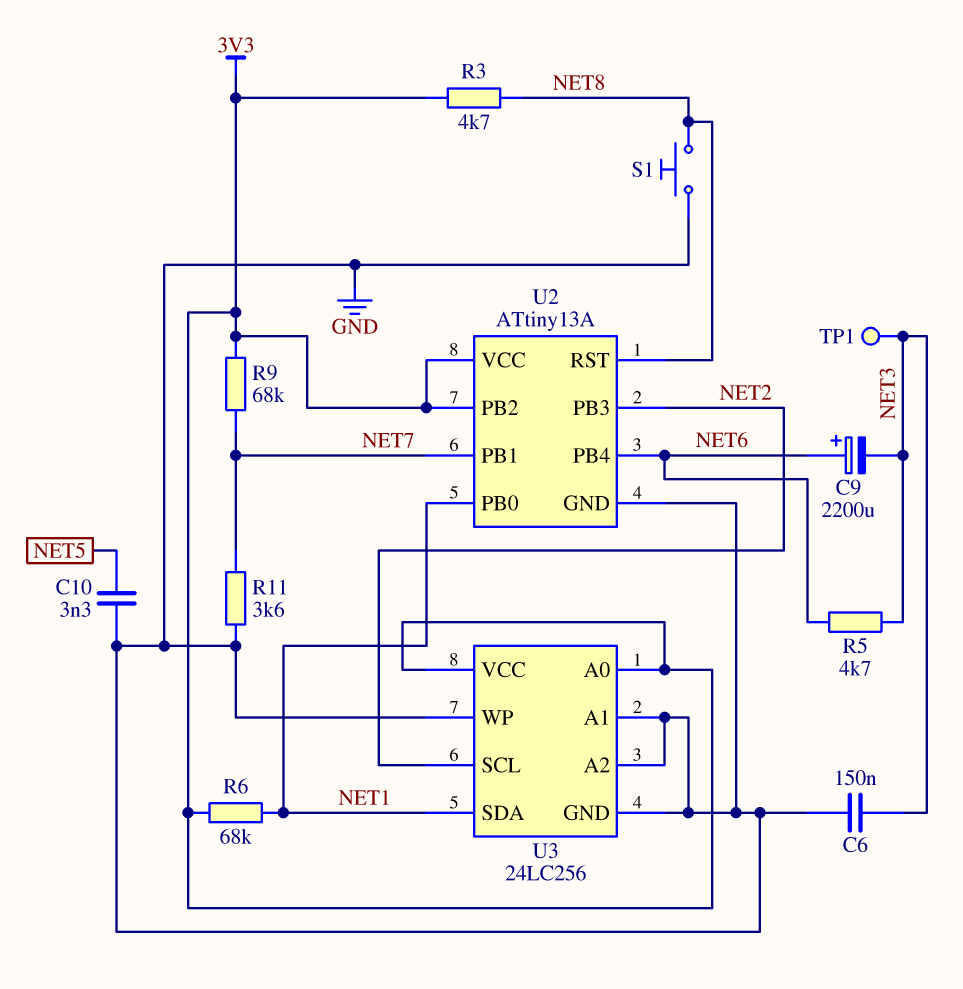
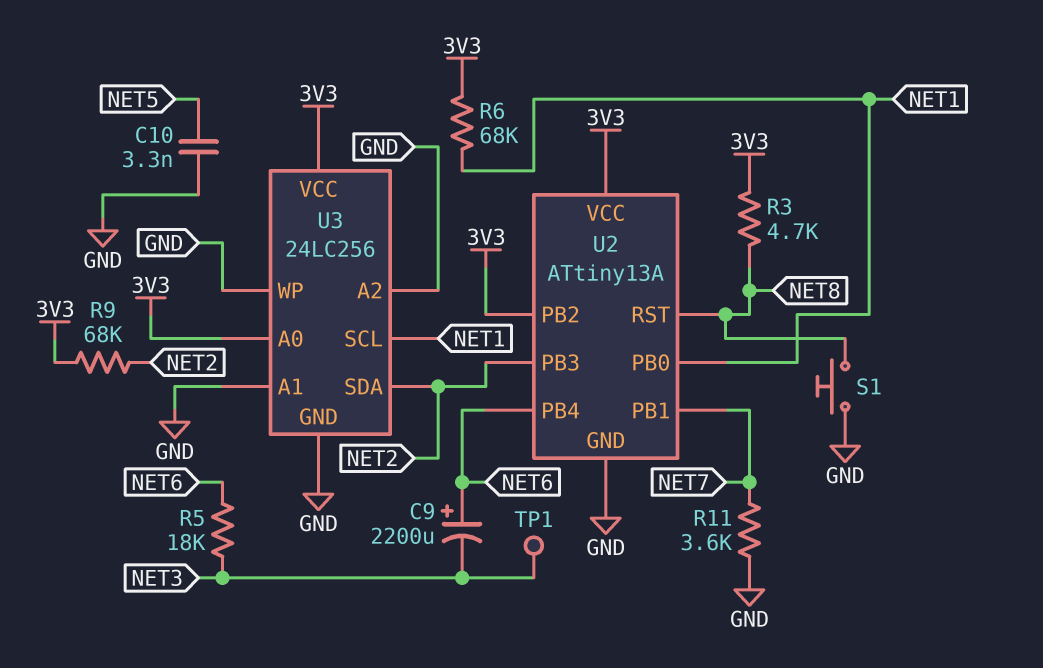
C6: 150nF (GND, NET3) -> none
R5: 4.7k (NET3, NET6) -> 18k (NET3, NET6)
R9: 68k (3V3, NET7) -> 68k (3V3, NET2)
U3 pin SCL: NET2 -> NET1
U3 pin SDA: NET1 -> NET2

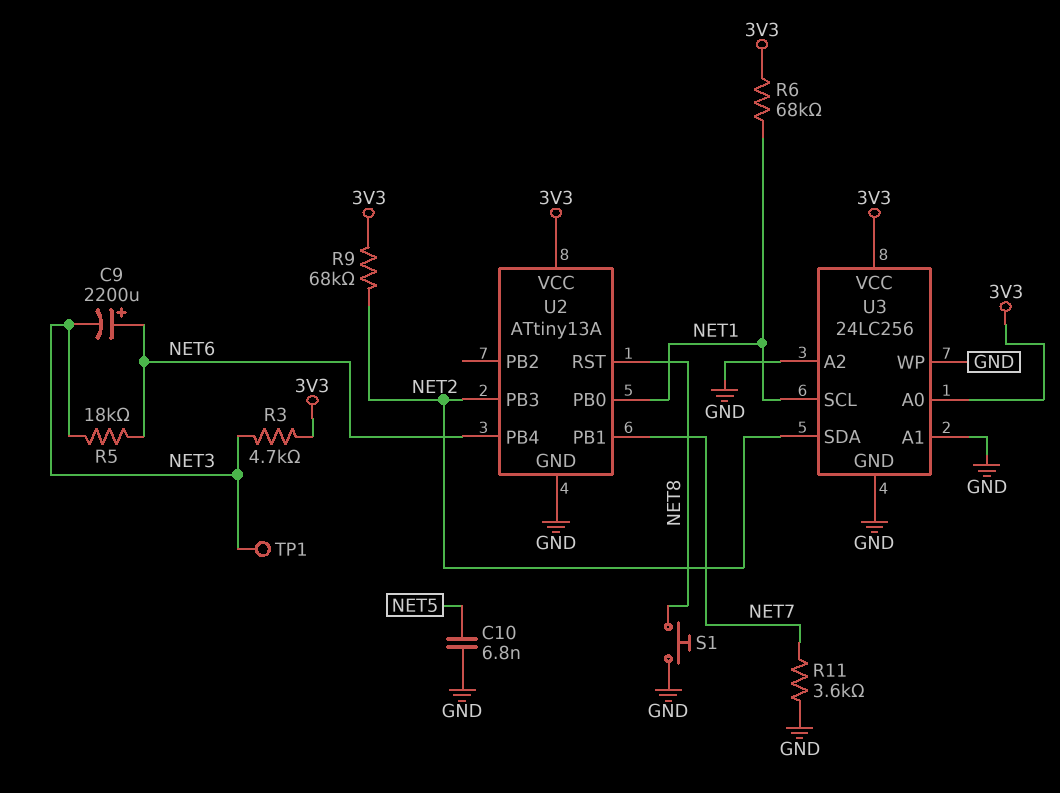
C10: 3.3nF (GND, NET5) -> 6.8nF (GND, NET5)
R3: 4.7k (3V3, NET8) -> 4.7k (3V3, NET3)
U2 pin PB2: 3V3 -> none

